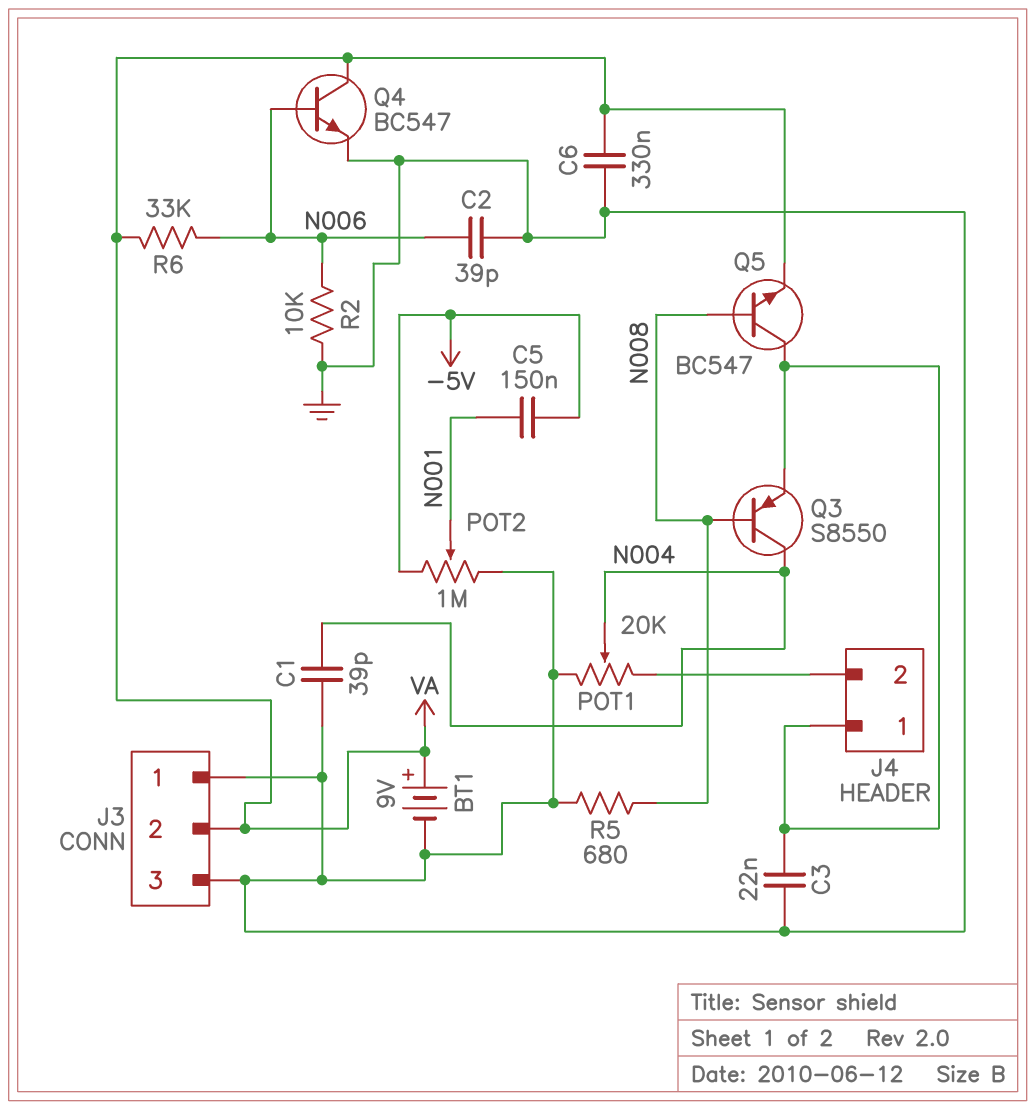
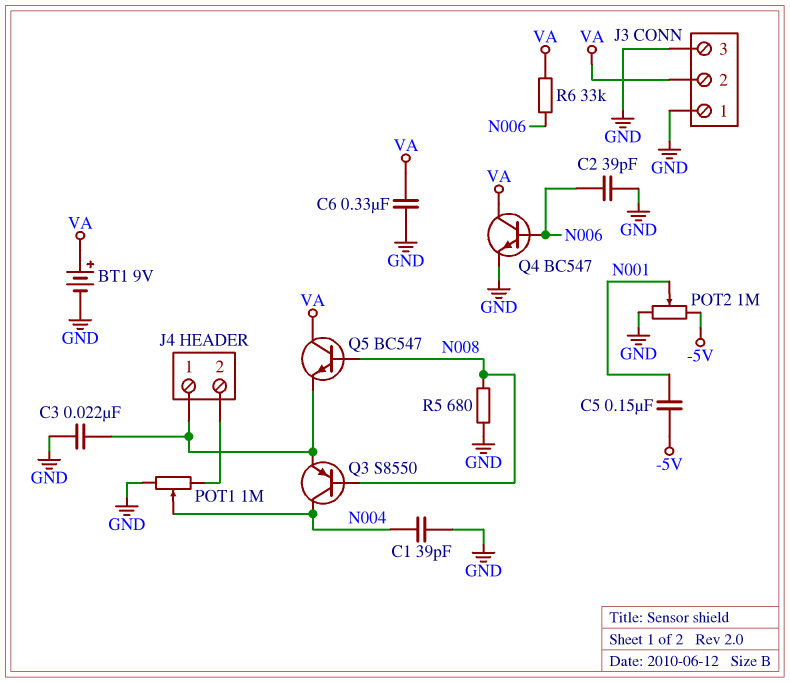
POT1: 20k (GND, J4/2, wiper N004) -> 1M (GND, J4/2, wiper N004)
Q5: NPN BC547 (B N008, C J4/1, E VA) -> NPN BC547 (B N008, C VA, E J4/1)
R2: 10k (GND, N006) -> none

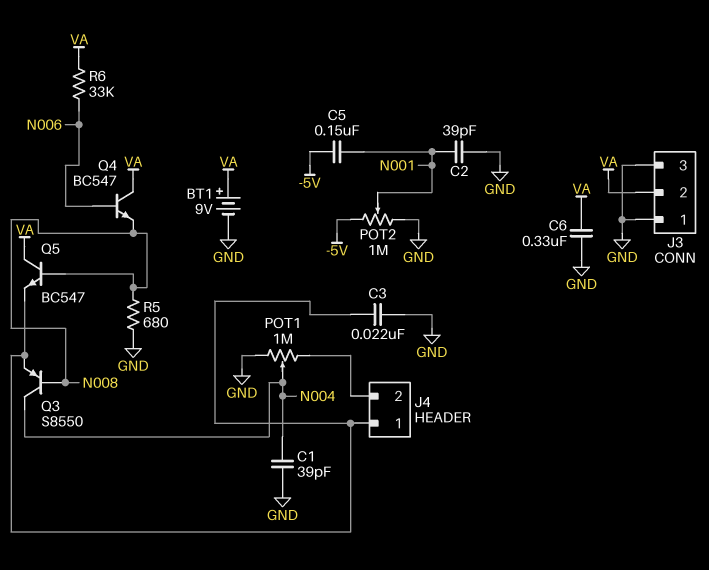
C2: 39pF (GND, N006) -> 39pF (GND, N001)
Q4: NPN BC547 (B N006, C VA, E GND) -> NPN BC547 (B N006, C VA, E N008)

